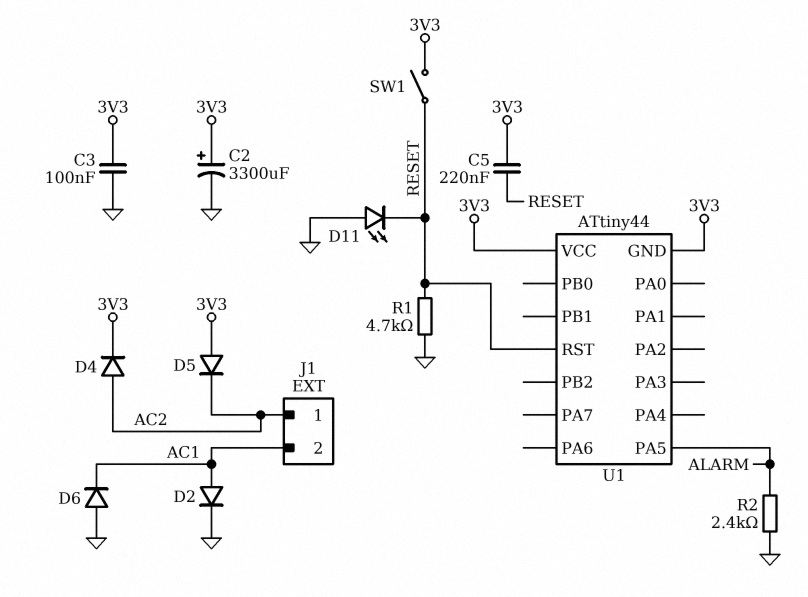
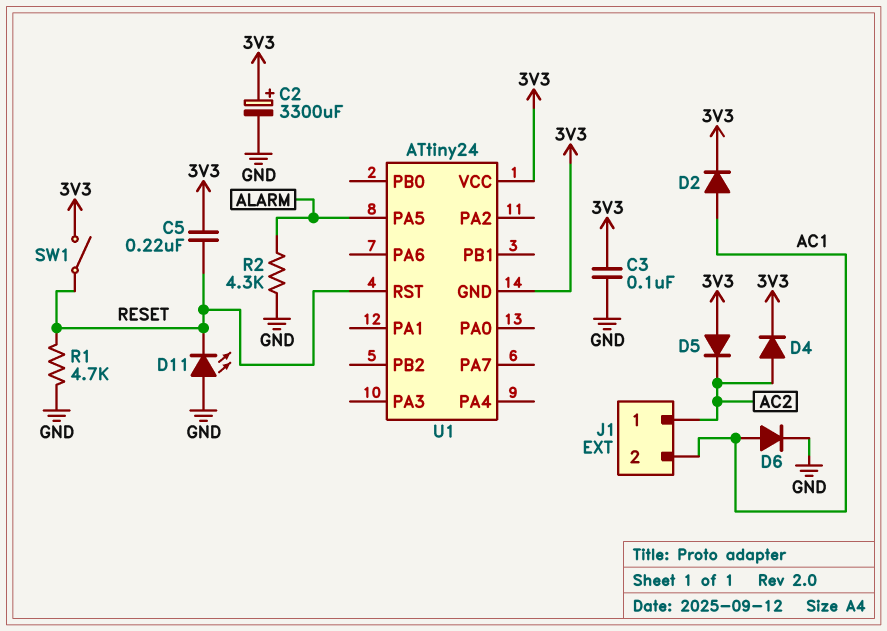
D2: diode (A AC1, K GND) -> diode (A AC1, K 3V3)
D6: diode (A GND, K AC1) -> diode (A AC1, K GND)
R2: 2.4k (ALARM, GND) -> 4.3k (ALARM, GND)
U1: ATtiny44 -> ATtiny24

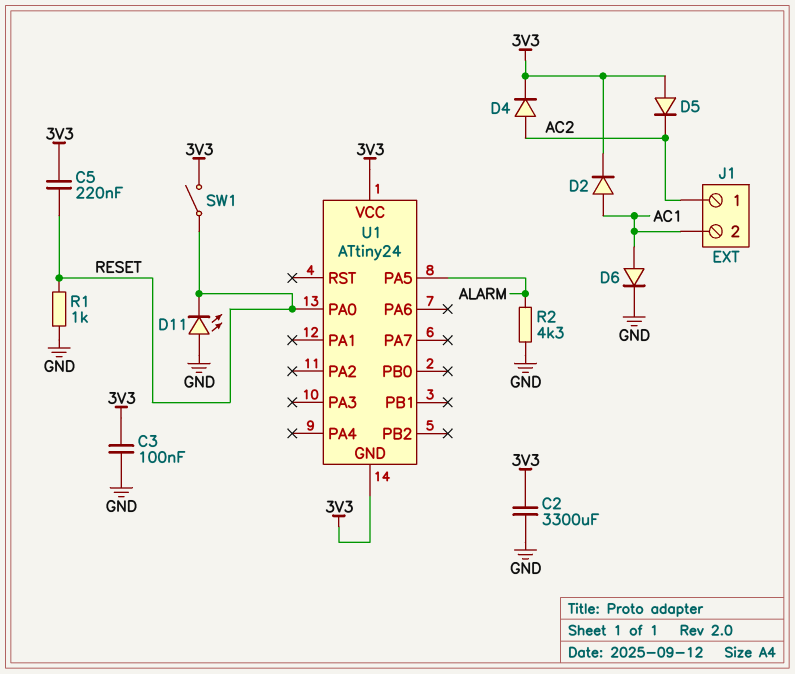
C2: 3300uF (plus 3V3, minus GND) -> 3300uF (3V3, GND)
R1: 4.7k (GND, RESET) -> 1k (GND, RESET)
U1 pin PA0: none -> RESET
U1 pin RST: RESET -> none

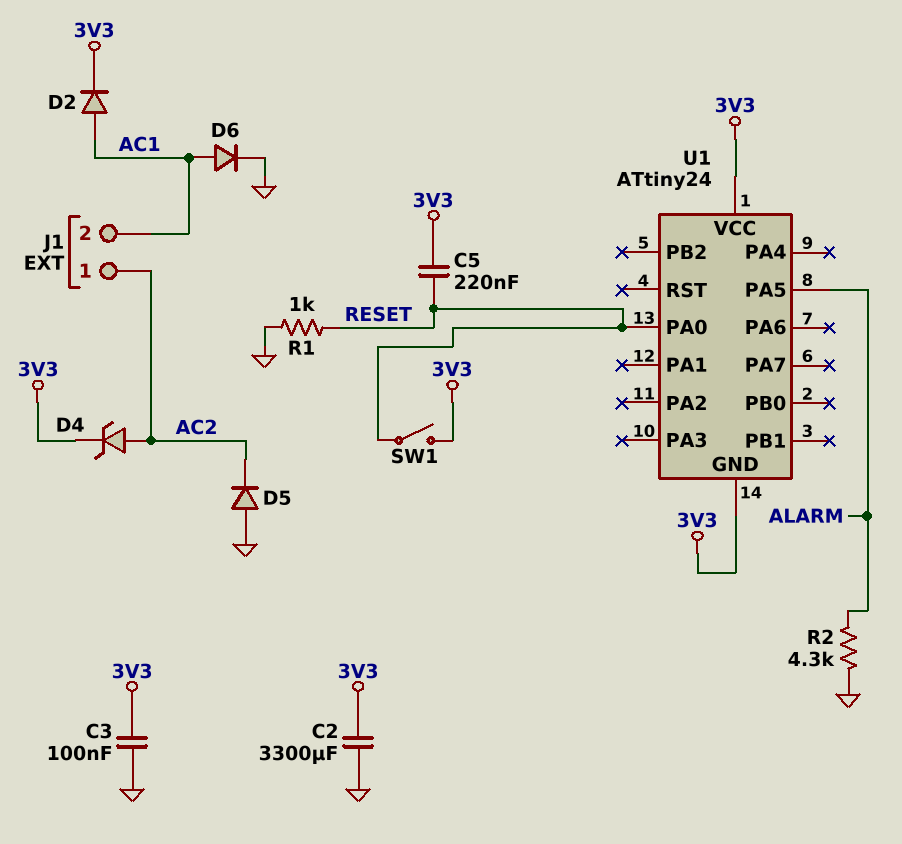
D4: diode (A AC2, K 3V3) -> zener (A AC2, K 3V3)
D5: diode (A 3V3, K AC2) -> diode (A GND, K AC2)
D11: LED (A GND, K RESET) -> none

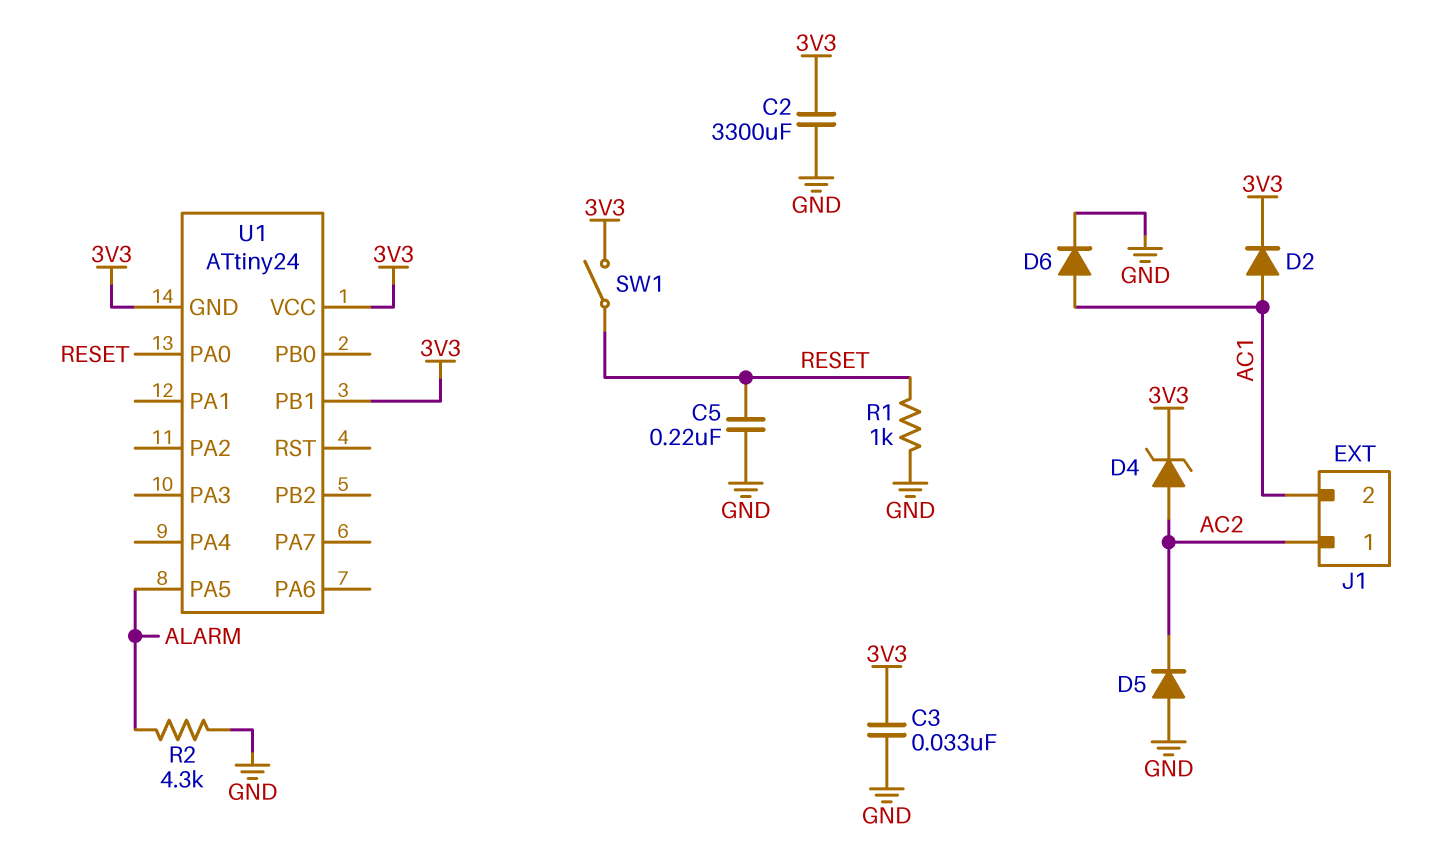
C3: 100nF (3V3, GND) -> 33nF (3V3, GND)
C5: 220nF (3V3, RESET) -> 220nF (GND, RESET)
U1 pin PB1: none -> 3V3

